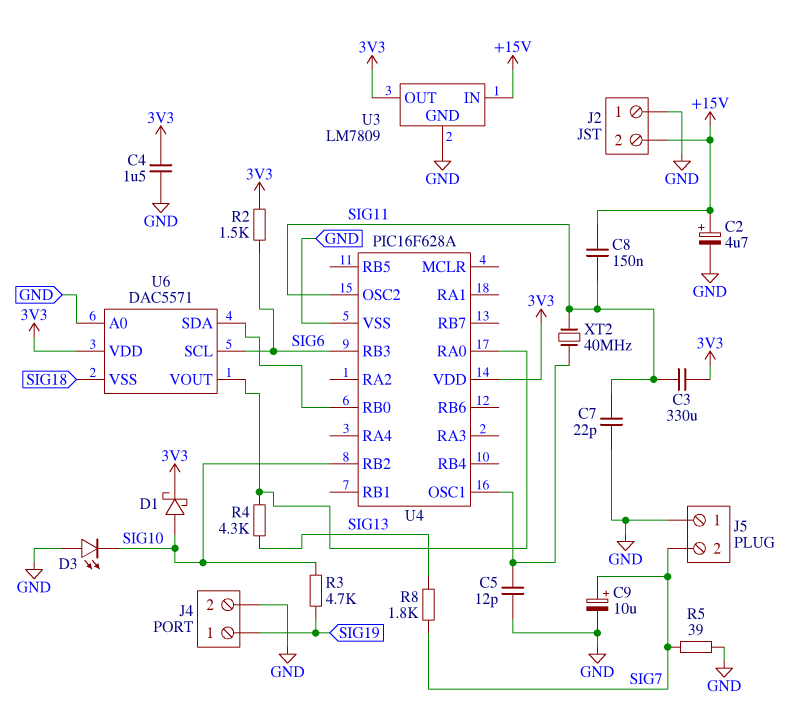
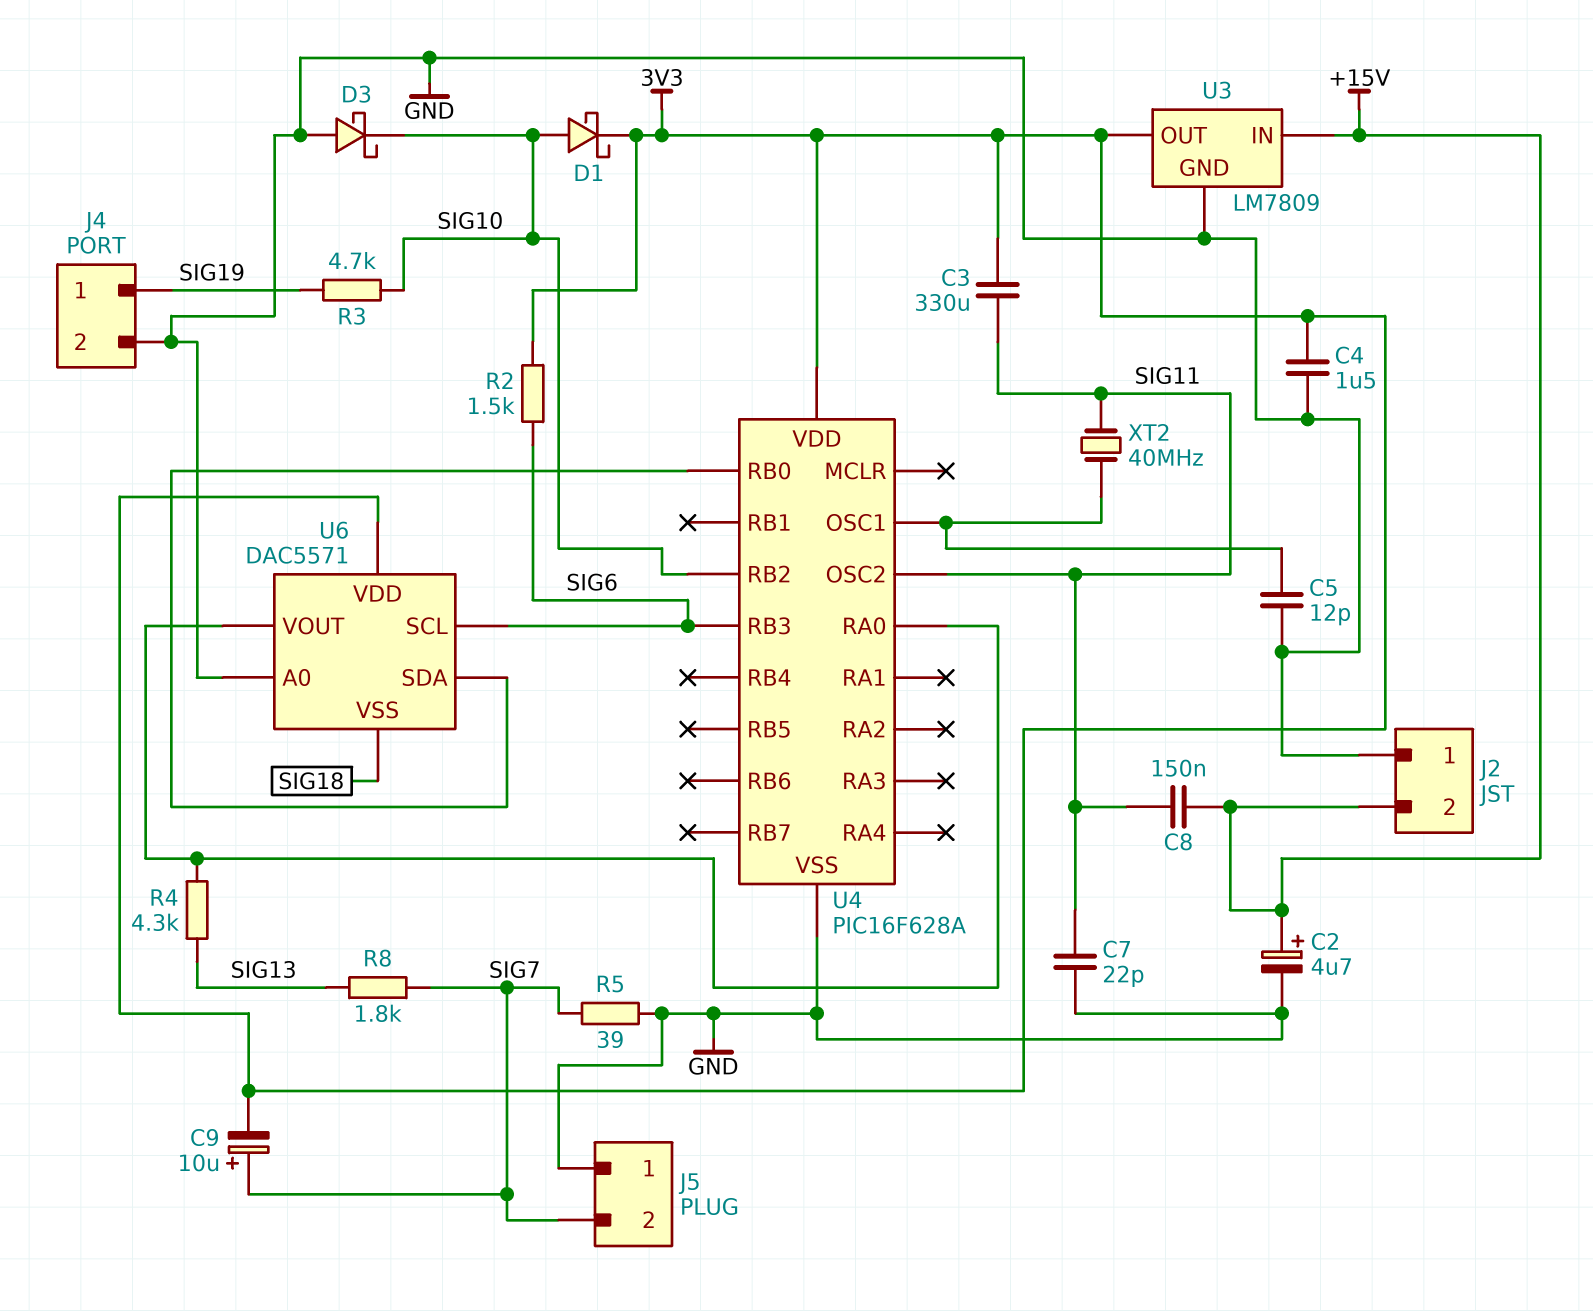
C9: 10uF (plus SIG7, minus GND) -> 10uF (plus SIG7, minus 3V3)
D3: LED (A GND, K SIG10) -> schottky (A GND, K SIG10)

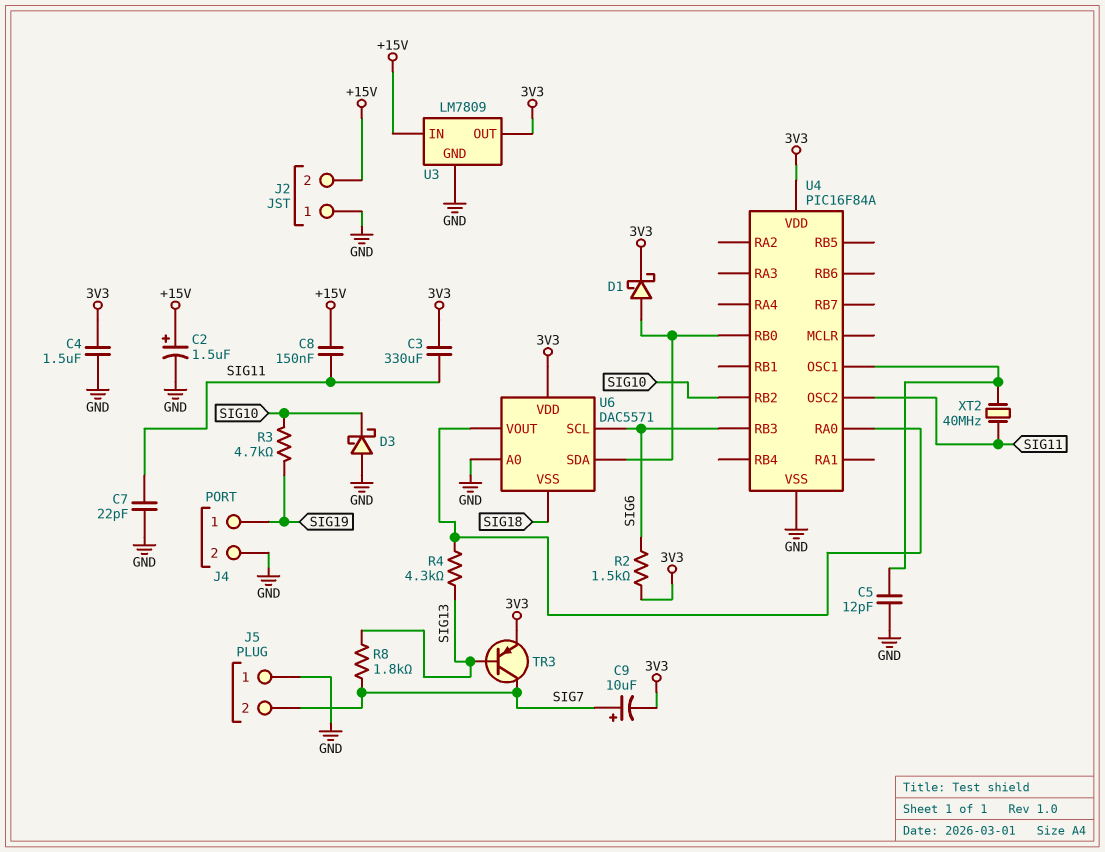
C2: 4.7uF (plus +15V, minus GND) -> 1.5uF (plus +15V, minus GND)
D1: schottky (A SIG10, K 3V3) -> schottky (A U4/RB0, K 3V3)
R5: 39 (GND, SIG7) -> none
TR3: none -> PNP (B SIG13, C SIG7, E 3V3)
U4: PIC16F628A -> PIC16F84A

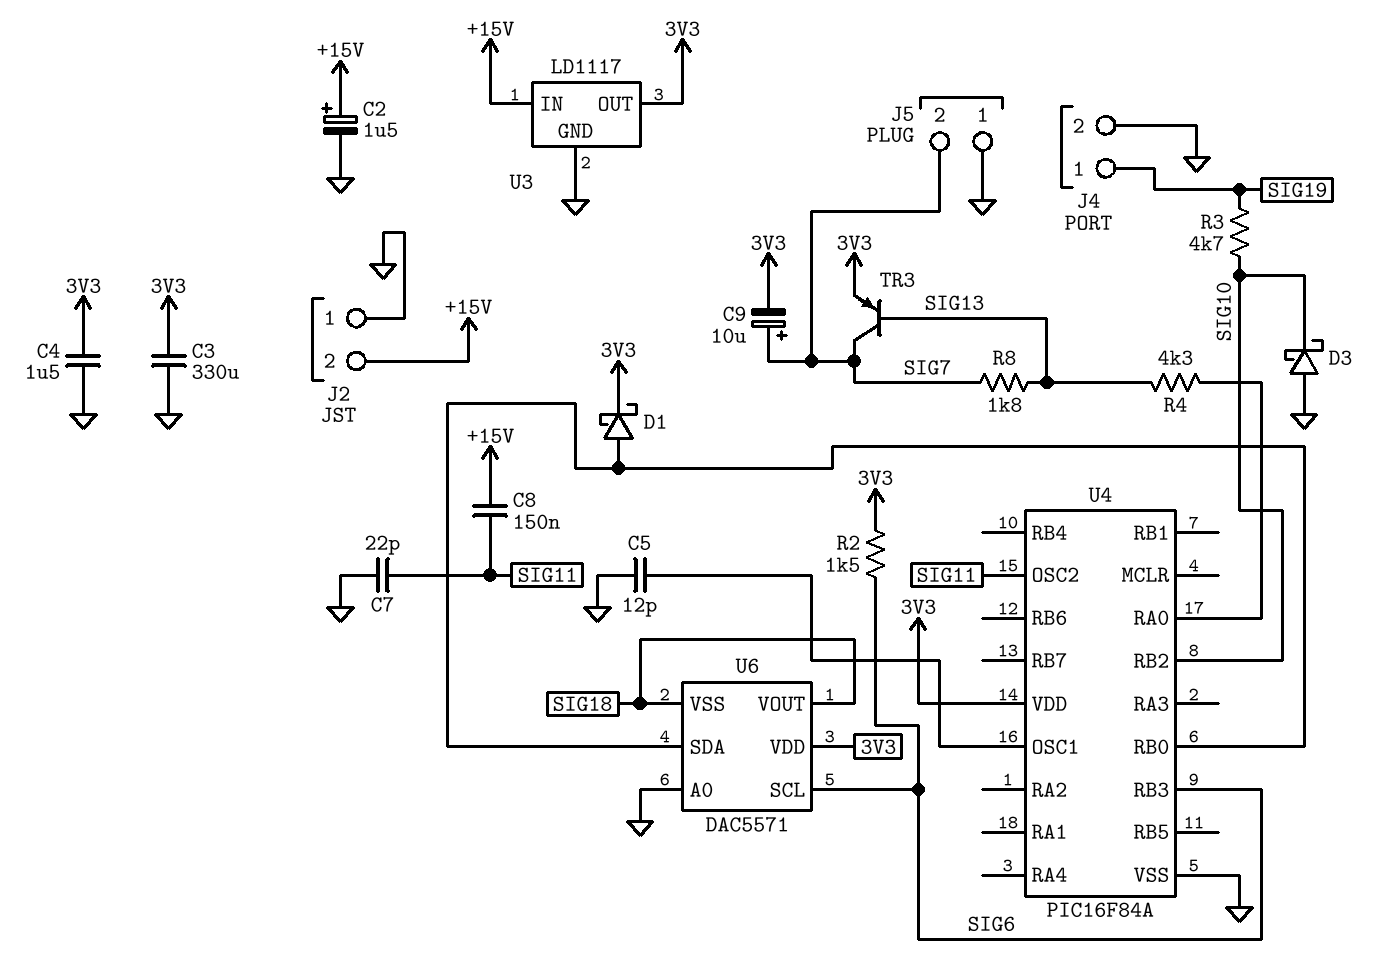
C3: 330uF (3V3, SIG11) -> 330uF (3V3, GND)
U3: LM7809 -> LD1117
U6 pin VOUT: U4/RA0 -> SIG18
XT2: 40MHz (SIG11, U4/OSC1) -> none

